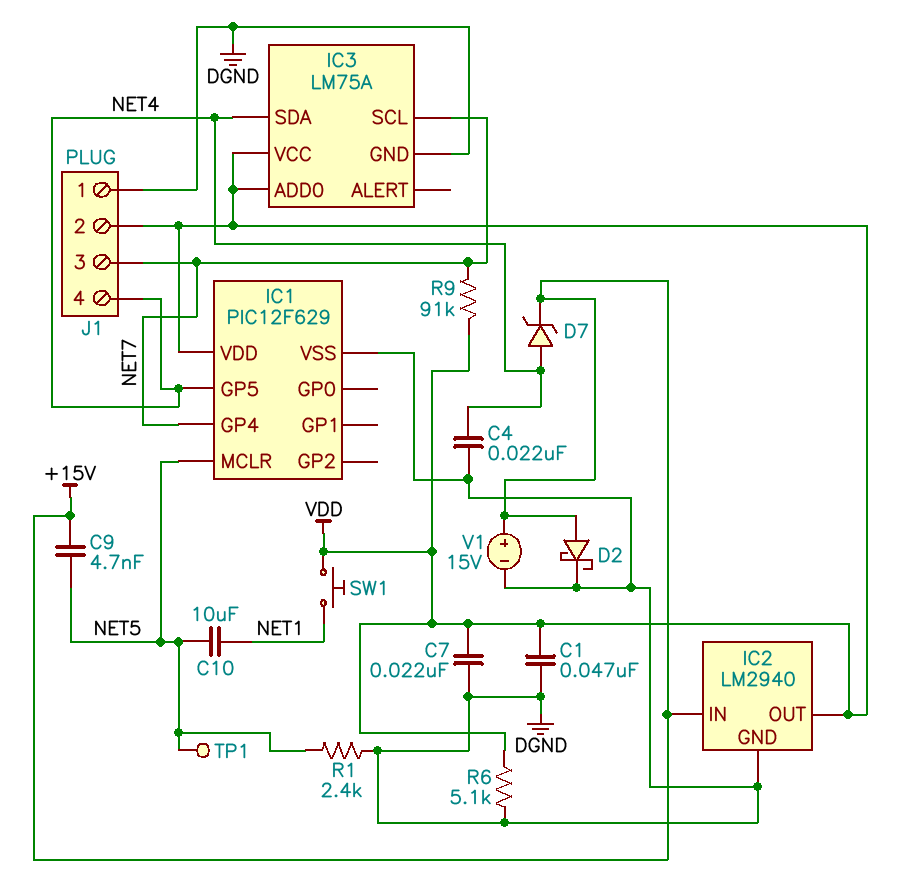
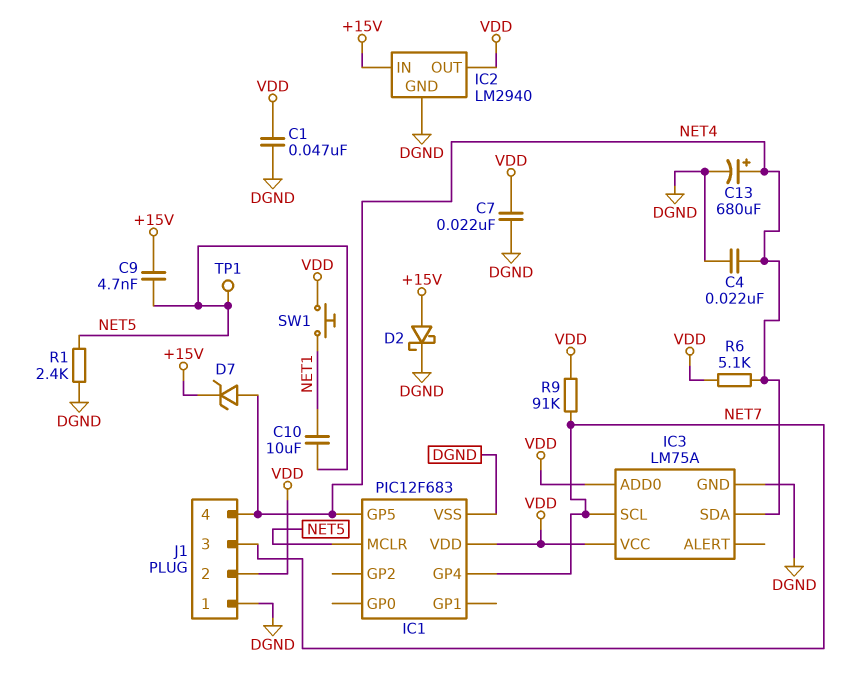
C13: none -> 680uF (plus NET4, minus DGND)
IC1: PIC12F629 -> PIC12F683
R6: 5.1k (DGND, VDD) -> 5.1k (NET4, VDD)
V1: 15V (plus +15V, minus DGND) -> none

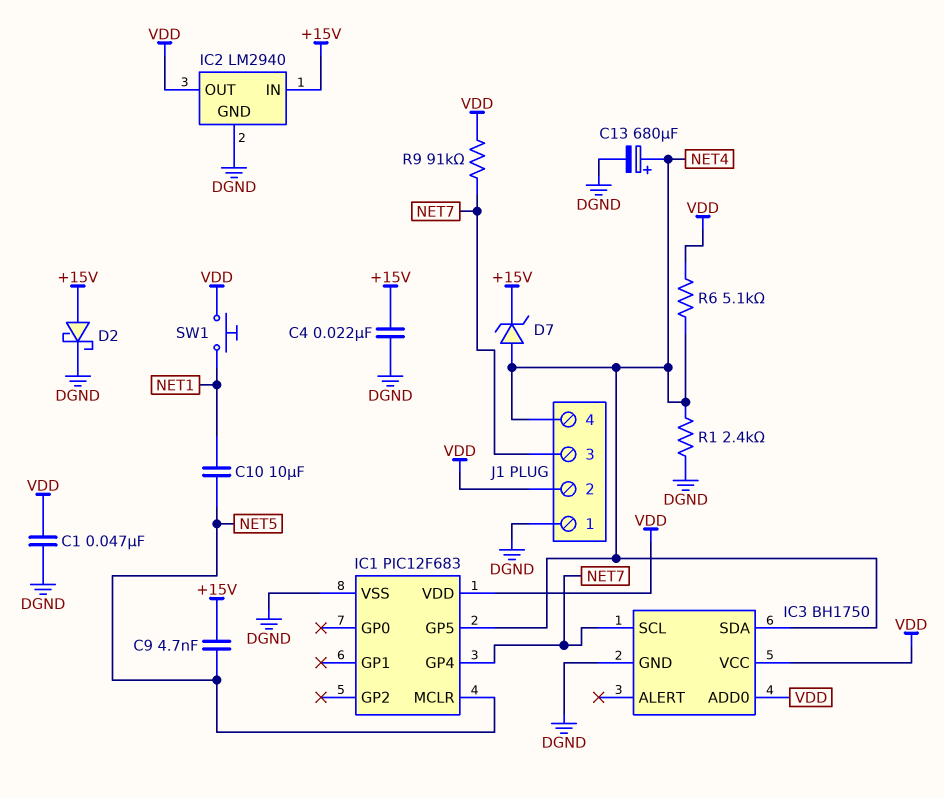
C4: 22nF (DGND, NET4) -> 22nF (+15V, DGND)
C7: 22nF (DGND, VDD) -> none
IC3: LM75A -> BH1750
R1: 2.4k (DGND, NET5) -> 2.4k (DGND, NET4)
TP1: test point (NET5) -> none

